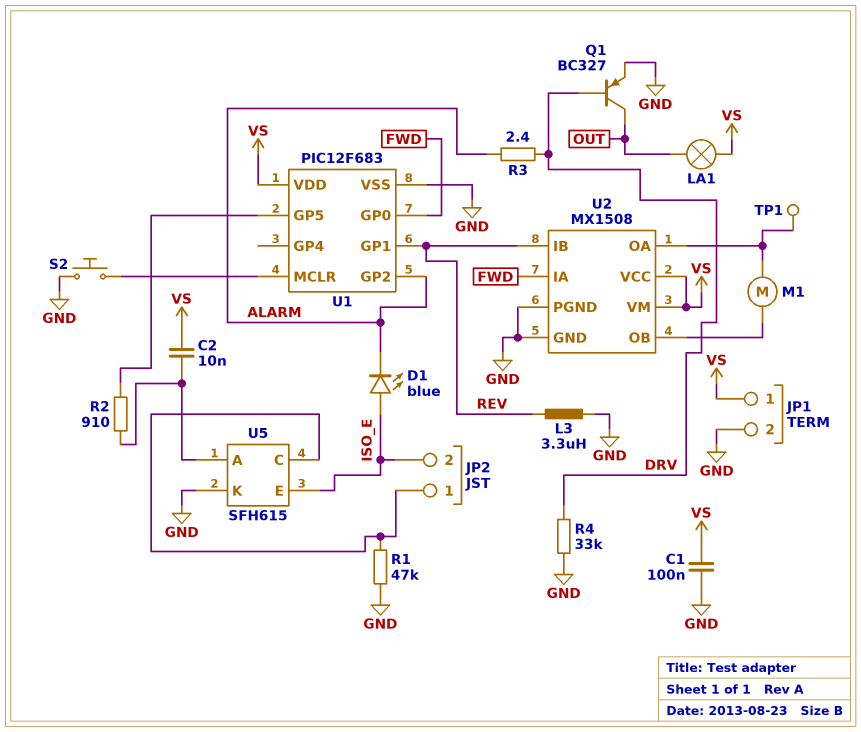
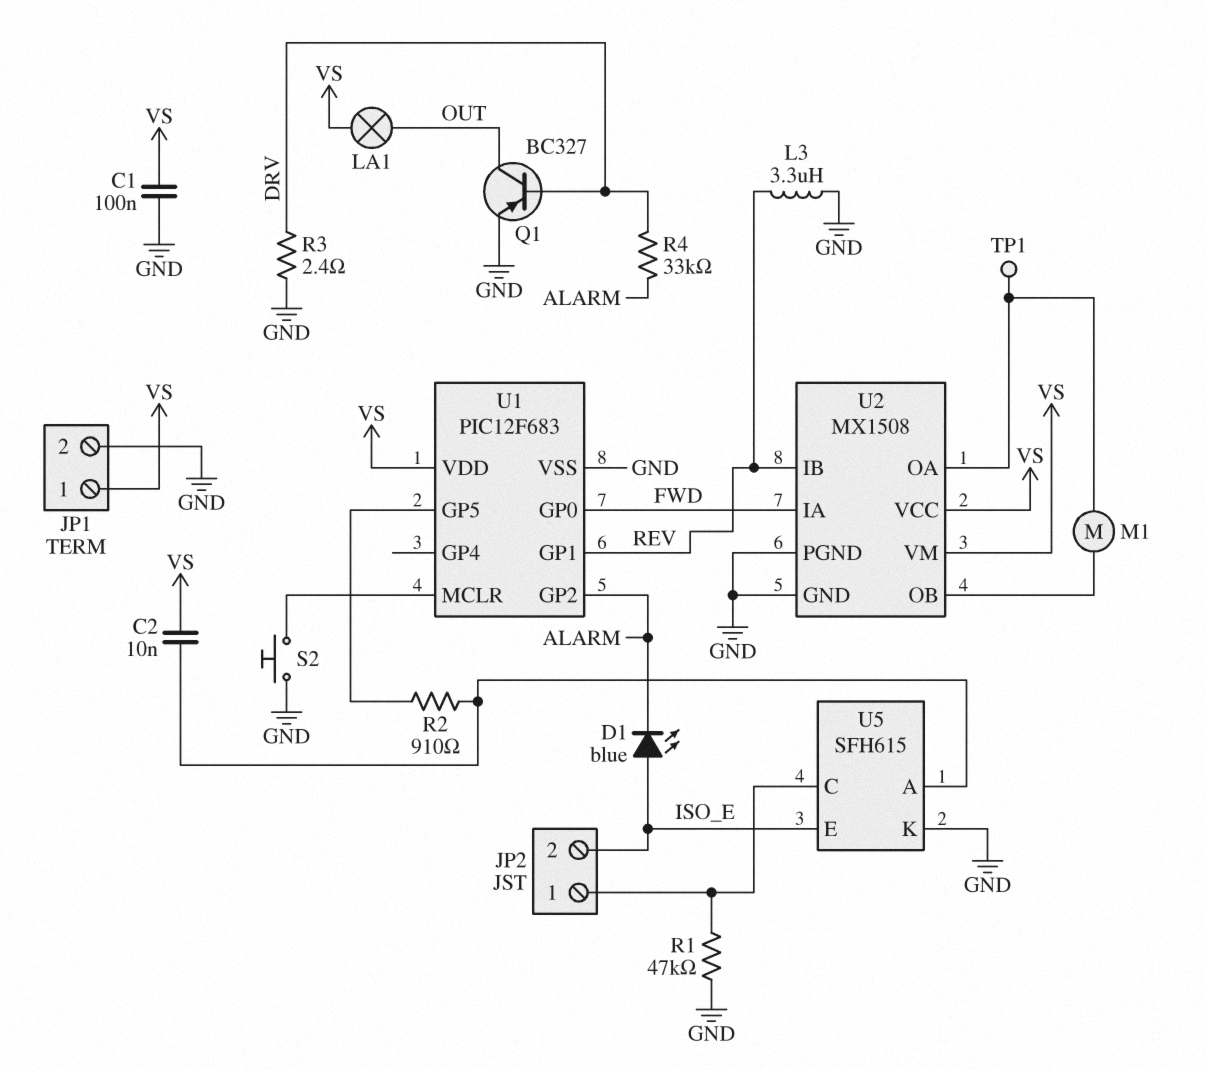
R3: 2.4 (ALARM, DRV) -> 2.4 (DRV, GND)
R4: 33k (DRV, GND) -> 33k (ALARM, DRV)

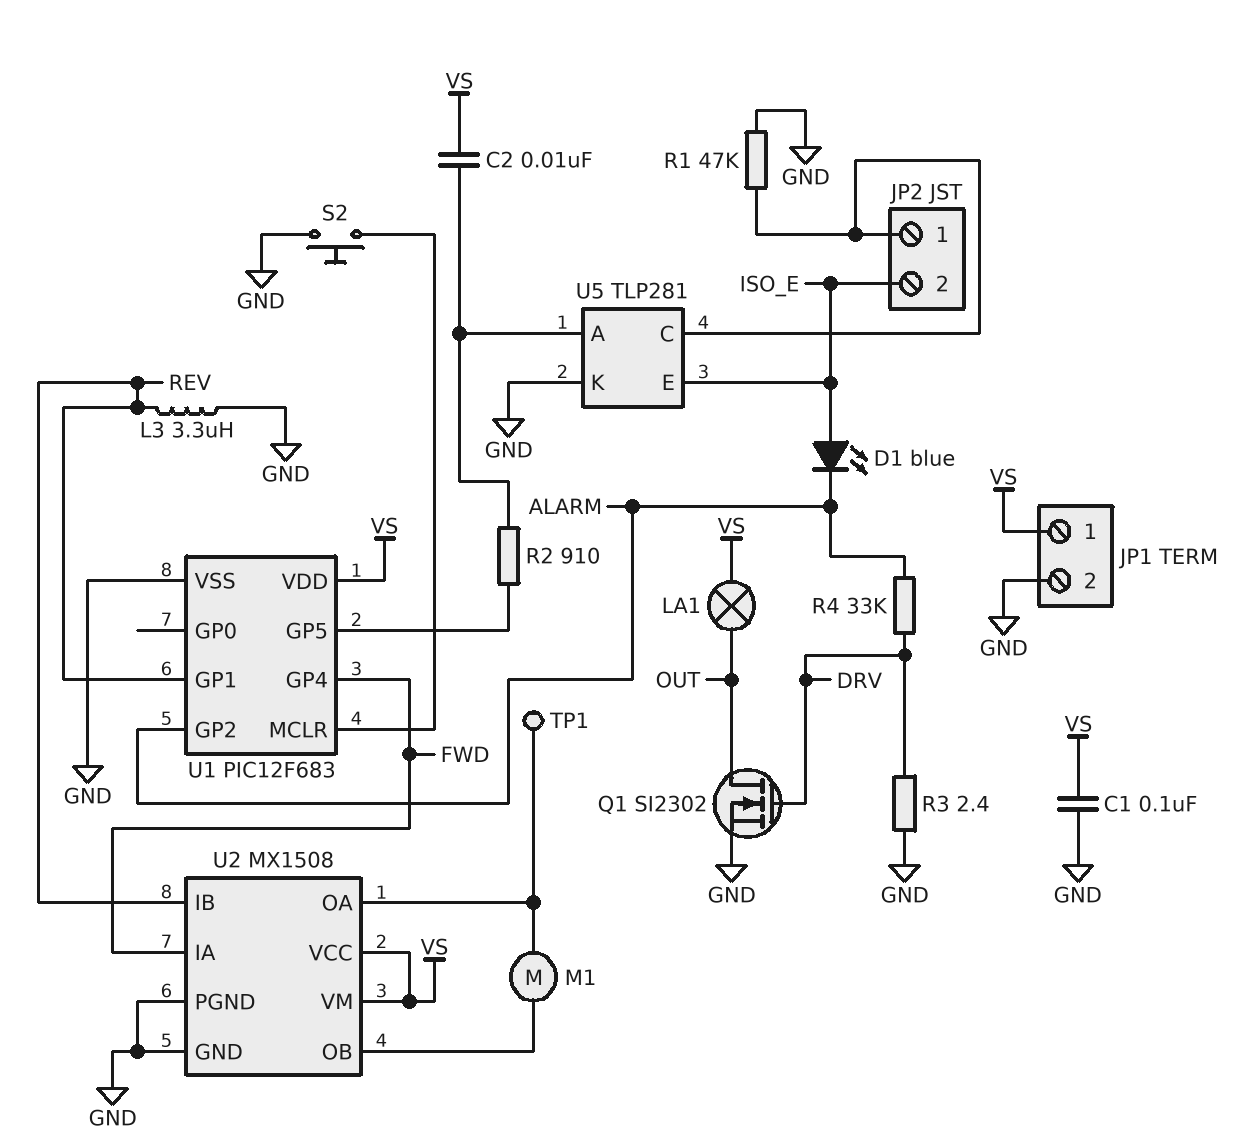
Q1: PNP BC327 (B DRV, C OUT, E GND) -> NMOS SI2302 (G DRV, D OUT, S GND)
U1 pin GP0: FWD -> none
U1 pin GP4: none -> FWD
U5: SFH615 -> TLP281

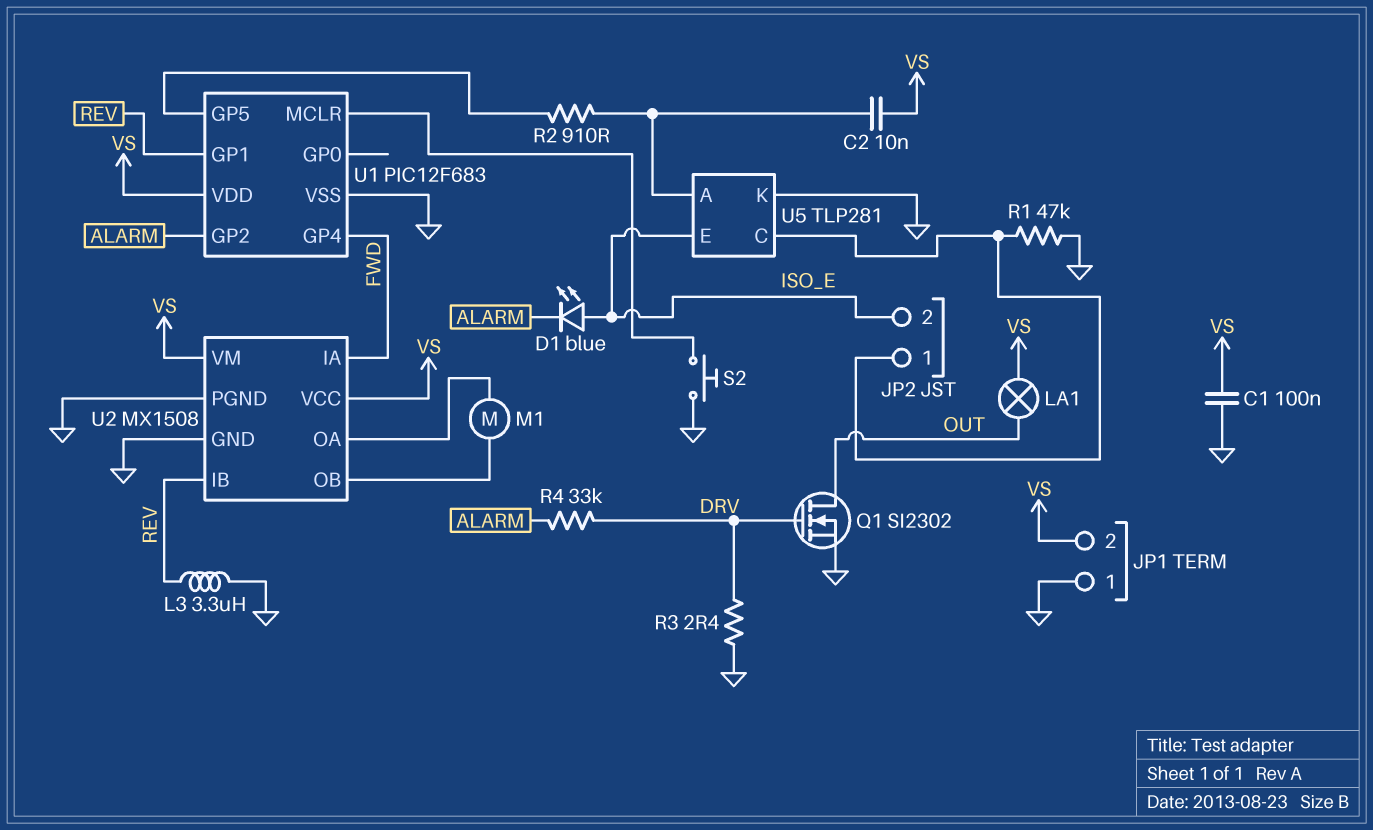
JP1 pin 1: VS -> GND
JP1 pin 2: GND -> VS
TP1: test point (U2/OA) -> none

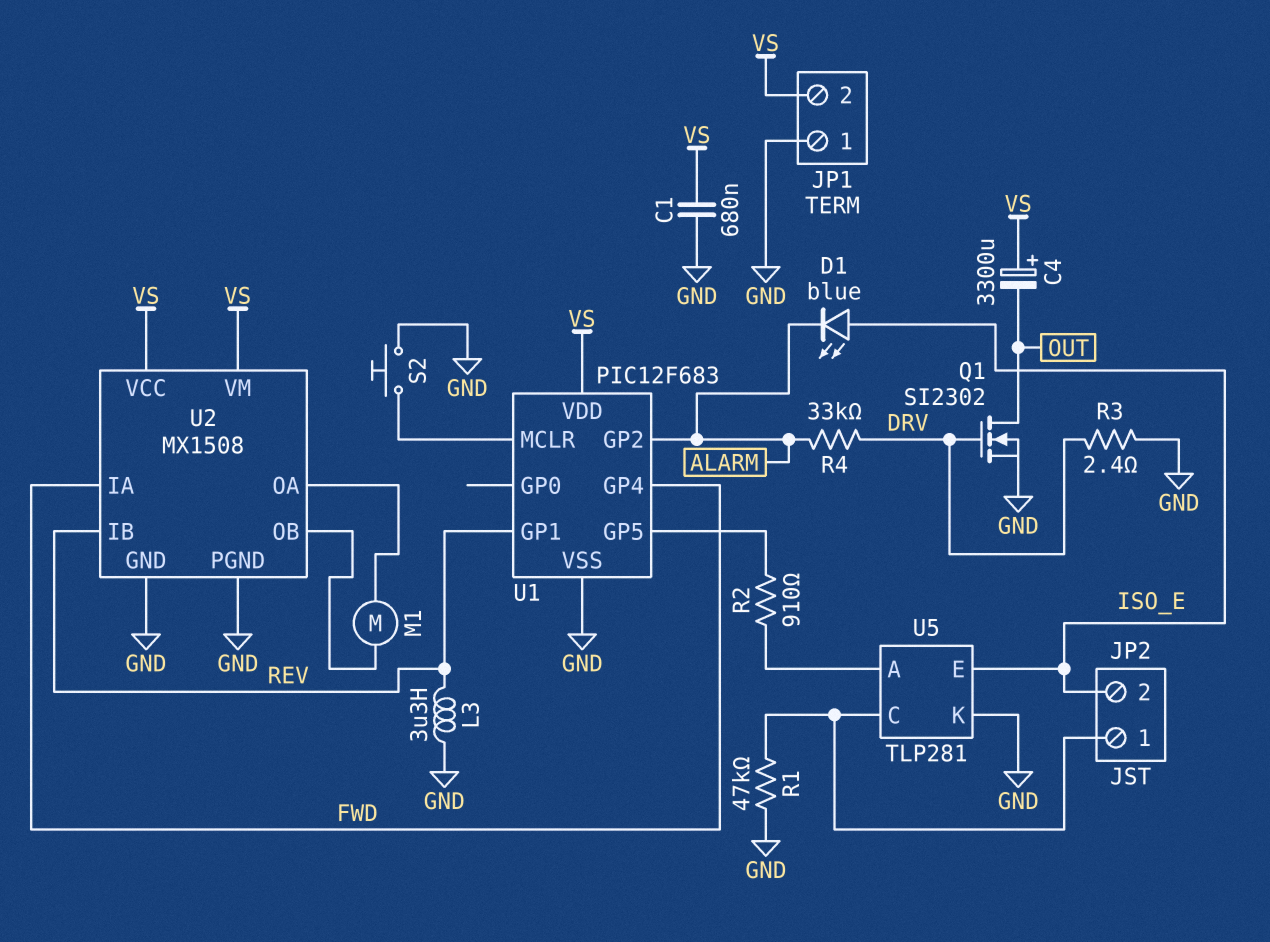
C1: 100nF (GND, VS) -> 680nF (GND, VS)
C2: 10nF (U5/A, VS) -> none
C4: none -> 3300uF (plus VS, minus OUT)
LA1: lamp (OUT, VS) -> none

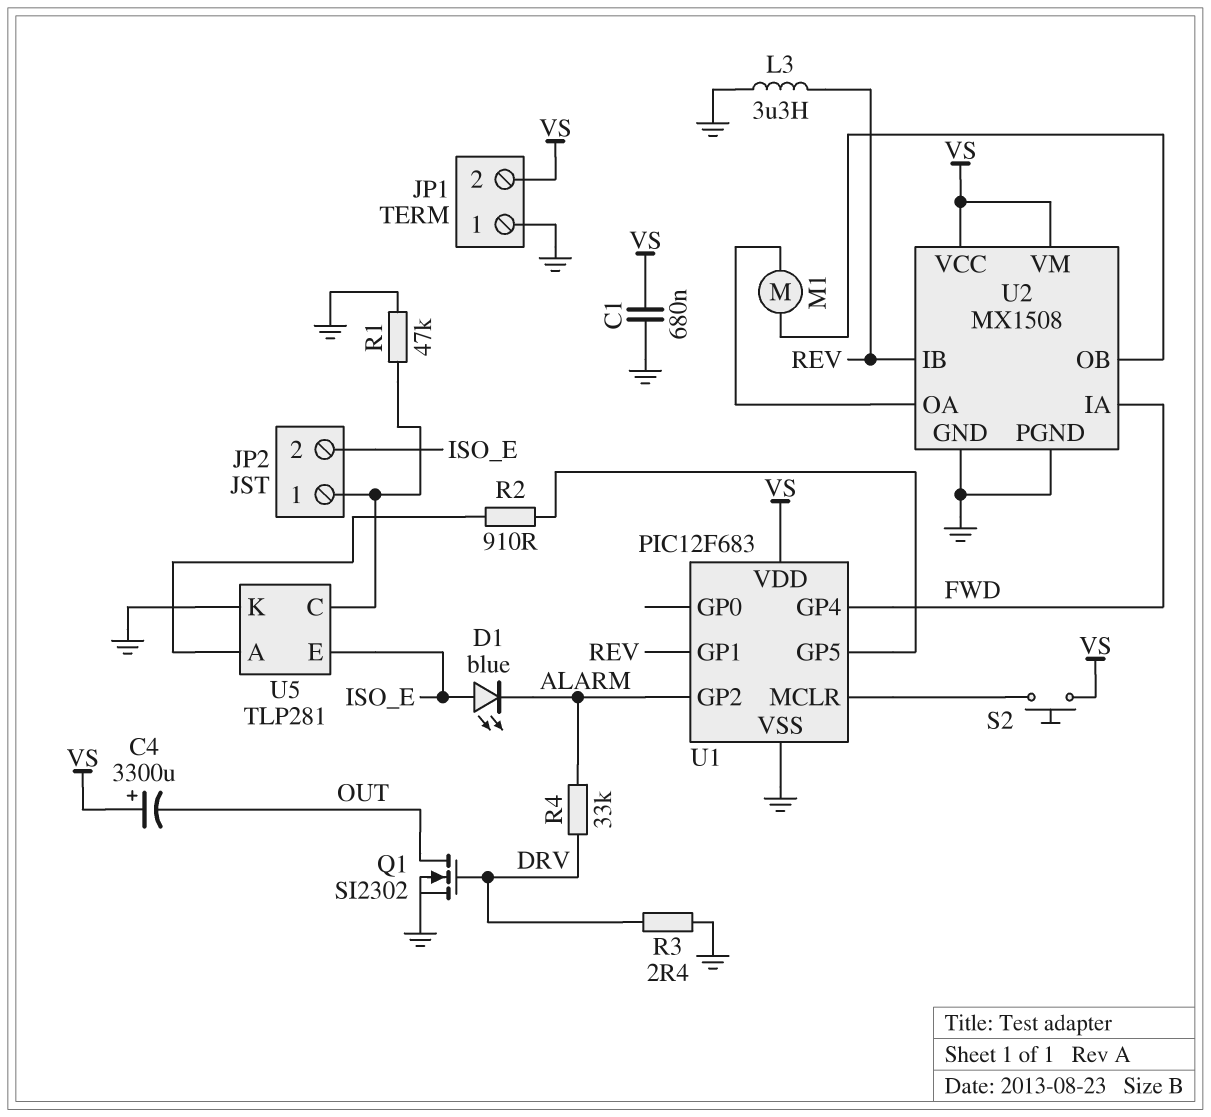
S2: button (GND, U1/MCLR) -> button (U1/MCLR, VS)

